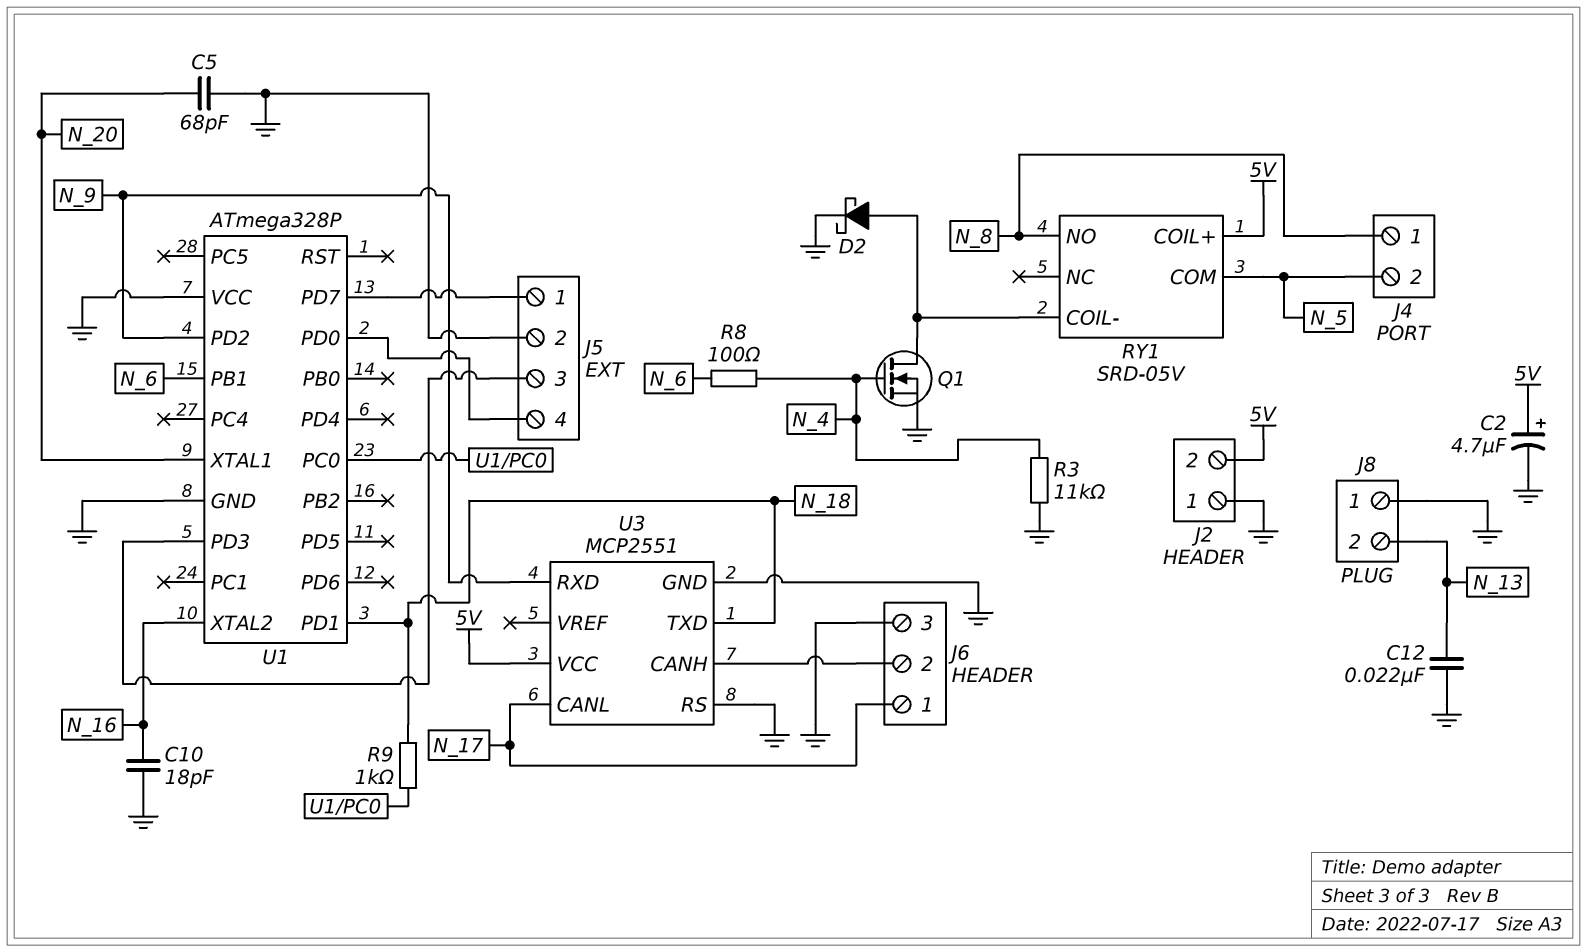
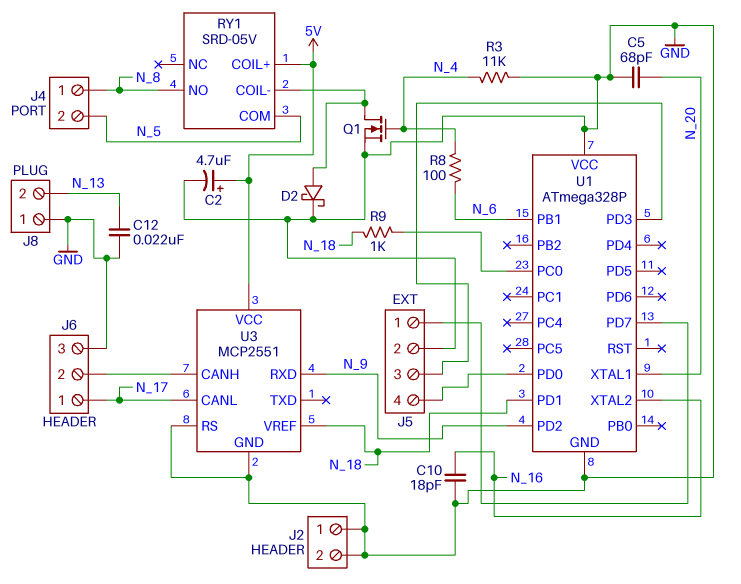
J2 pin 2: 5V -> GND
U3 pin TXD: N_18 -> none
U3 pin VREF: none -> N_18

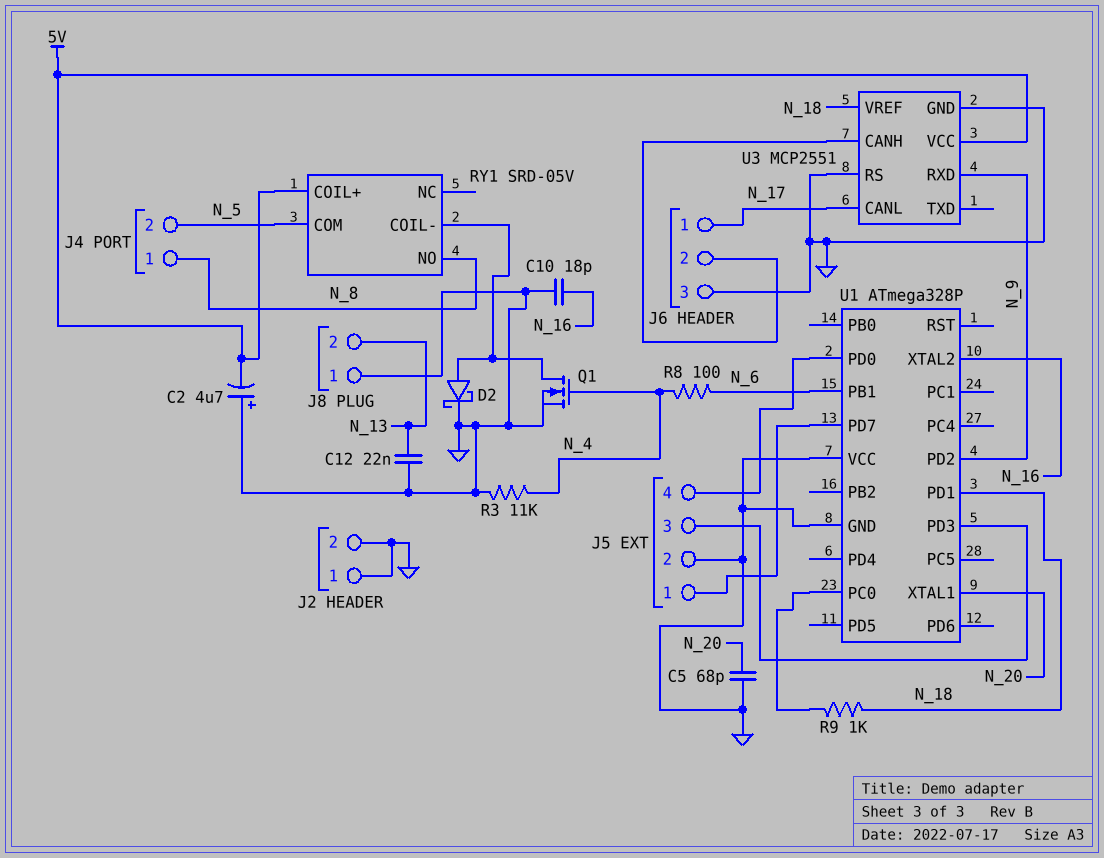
C2: 4.7uF (plus 5V, minus GND) -> 4.7uF (plus GND, minus 5V)

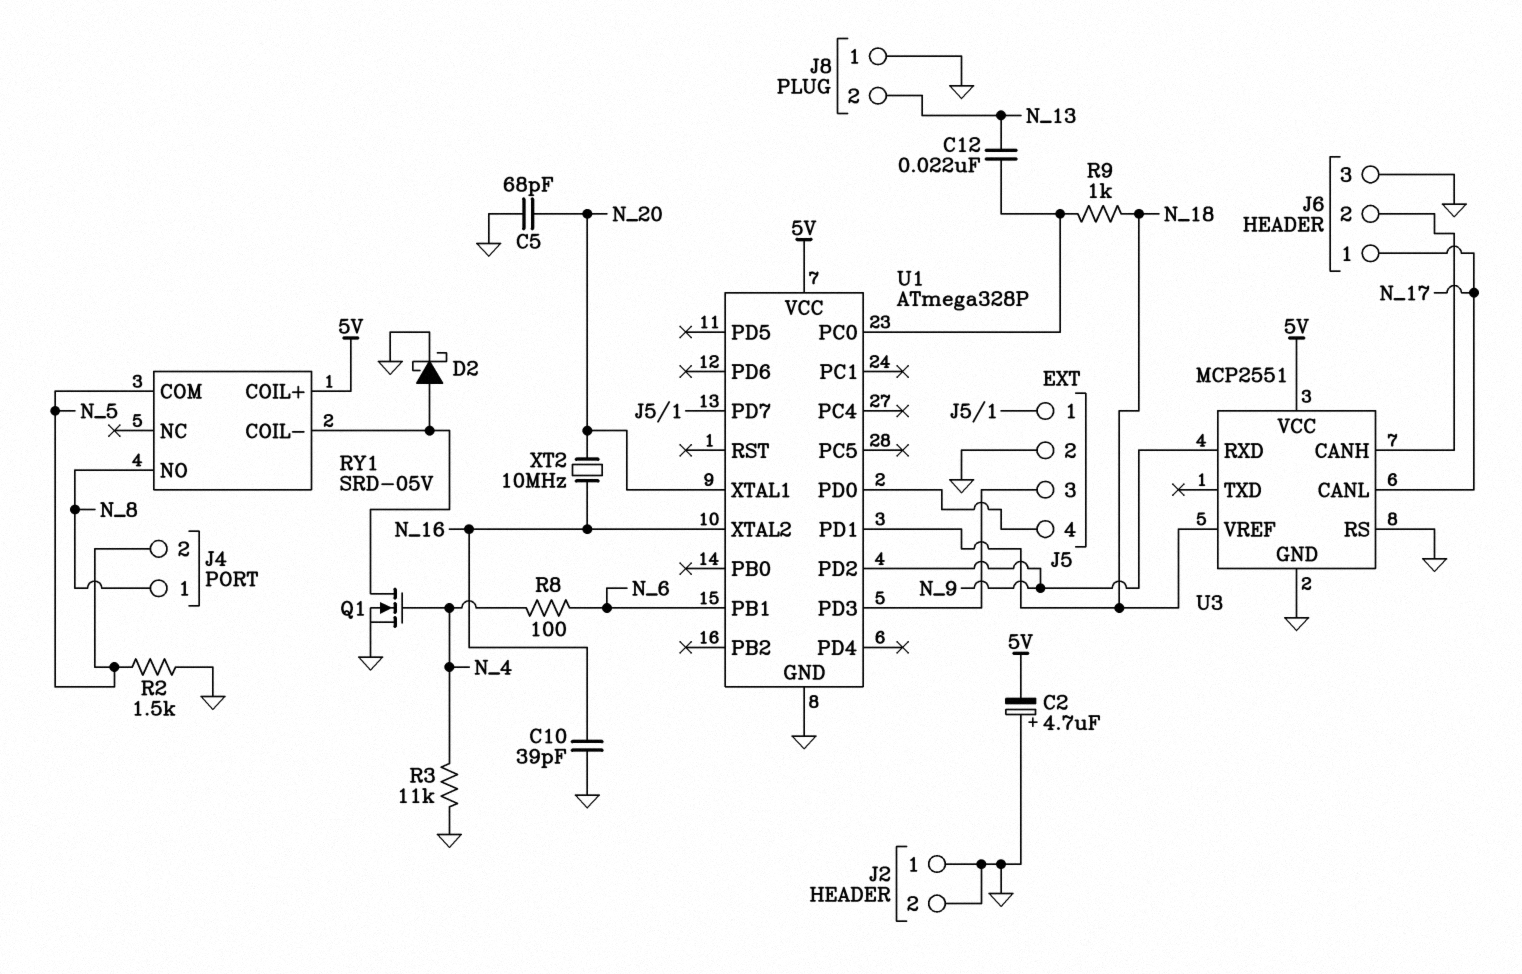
C10: 18pF (GND, N_16) -> 39pF (GND, N_16)
C12: 22nF (GND, N_13) -> 22nF (N_13, U1/PC0)
R2: none -> 1.5k (GND, N_5)
U1 pin VCC: GND -> 5V
XT2: none -> 10MHz (N_16, N_20)

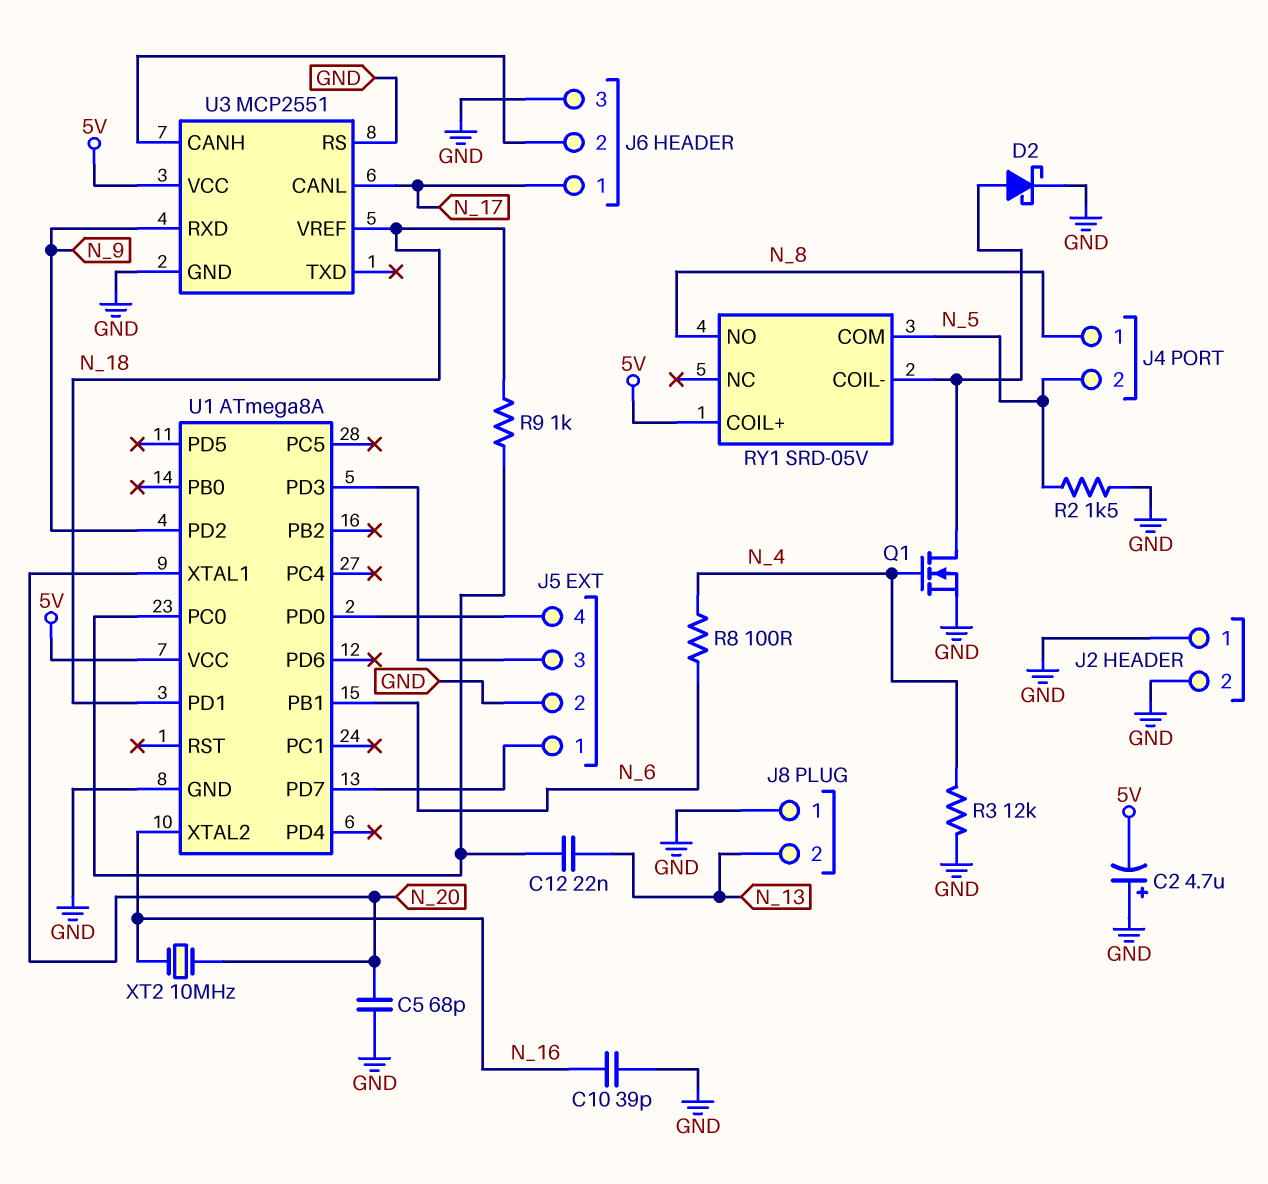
R3: 11k (GND, N_4) -> 12k (GND, N_4)
U1: ATmega328P -> ATmega8A

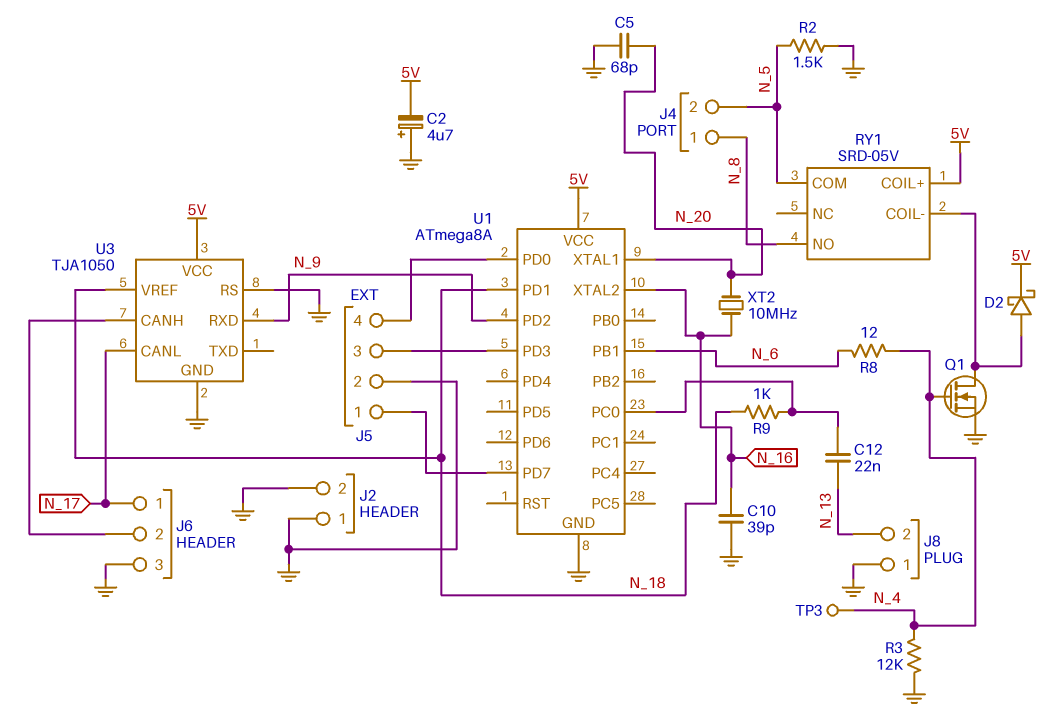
D2: schottky (A RY1/COIL-, K GND) -> schottky (A RY1/COIL-, K 5V)
R8: 100 (N_4, N_6) -> 12 (N_4, N_6)
TP3: none -> test point (N_4)
U3: MCP2551 -> TJA1050

